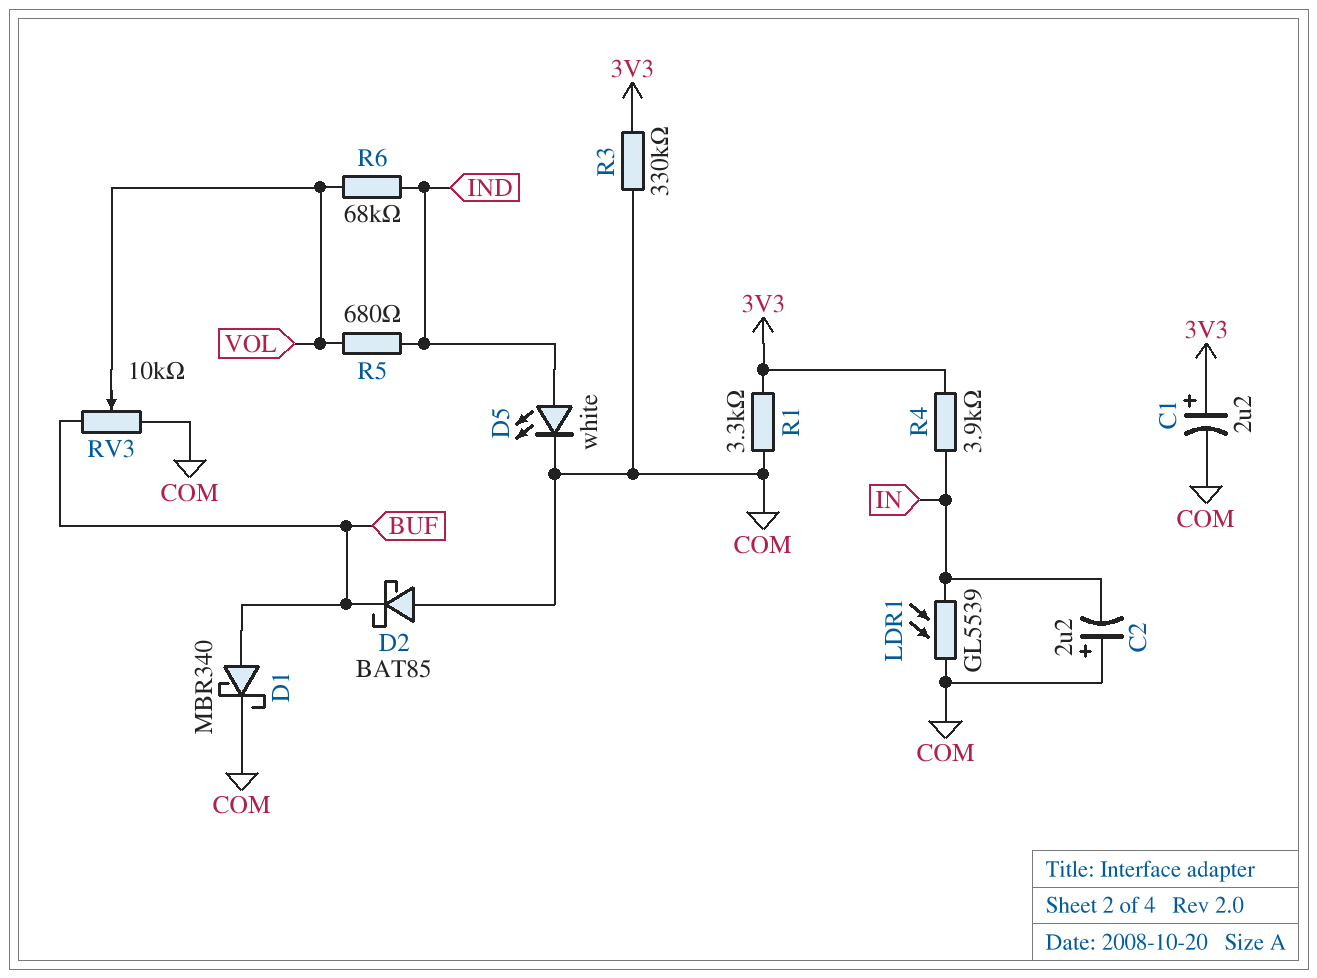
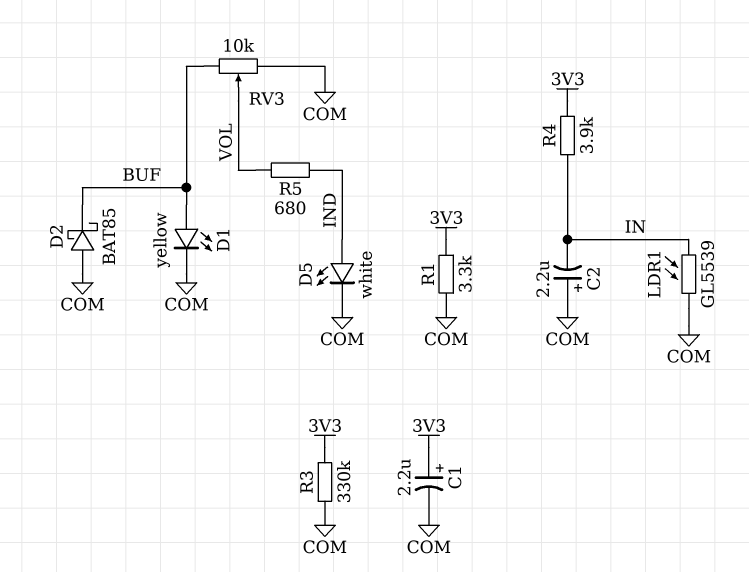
D1: schottky MBR340 (A BUF, K COM) -> LED yellow (A BUF, K COM)
R6: 68k (IND, VOL) -> none

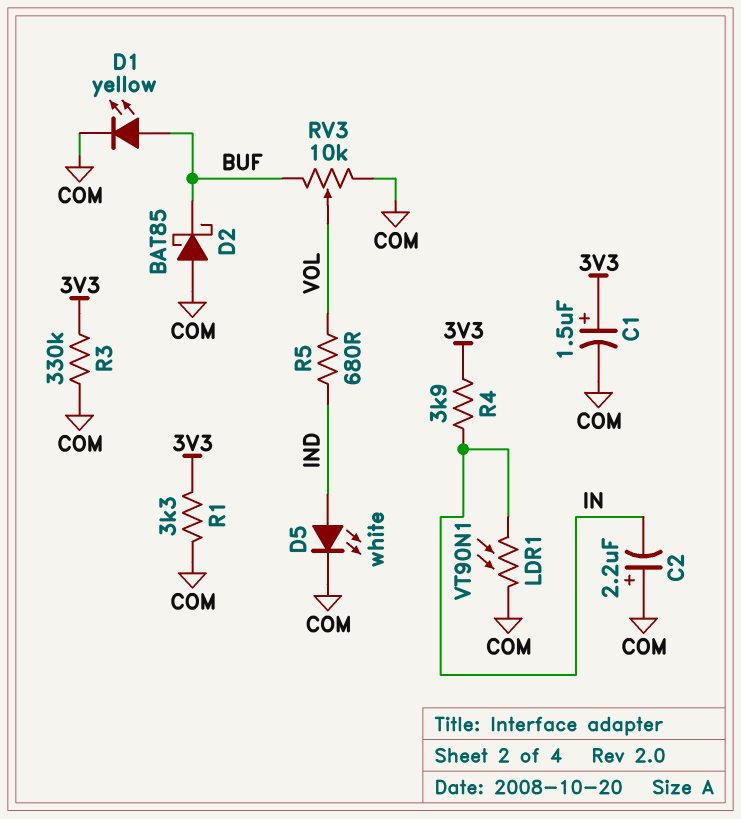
C1: 2.2uF (plus 3V3, minus COM) -> 1.5uF (plus 3V3, minus COM)
LDR1: GL5539 (COM, IN) -> VT90N1 (COM, IN)

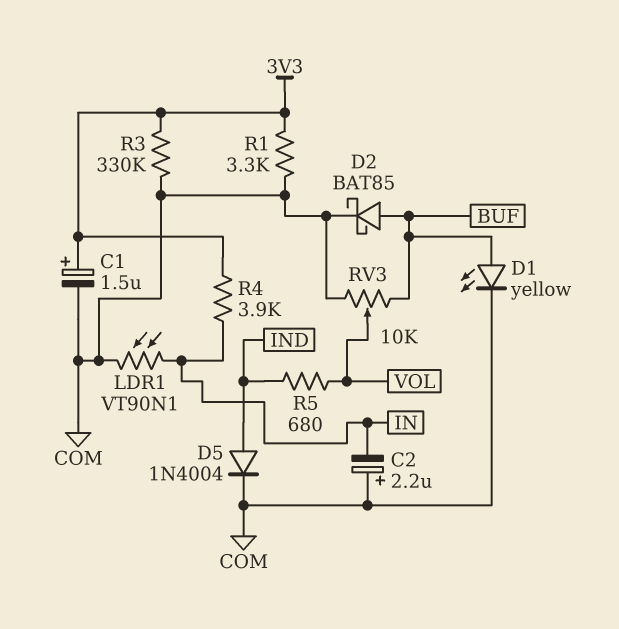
D2: schottky BAT85 (A COM, K BUF) -> schottky BAT85 (A BUF, K COM)
D5: LED white (A IND, K COM) -> diode 1N4004 (A IND, K COM)

